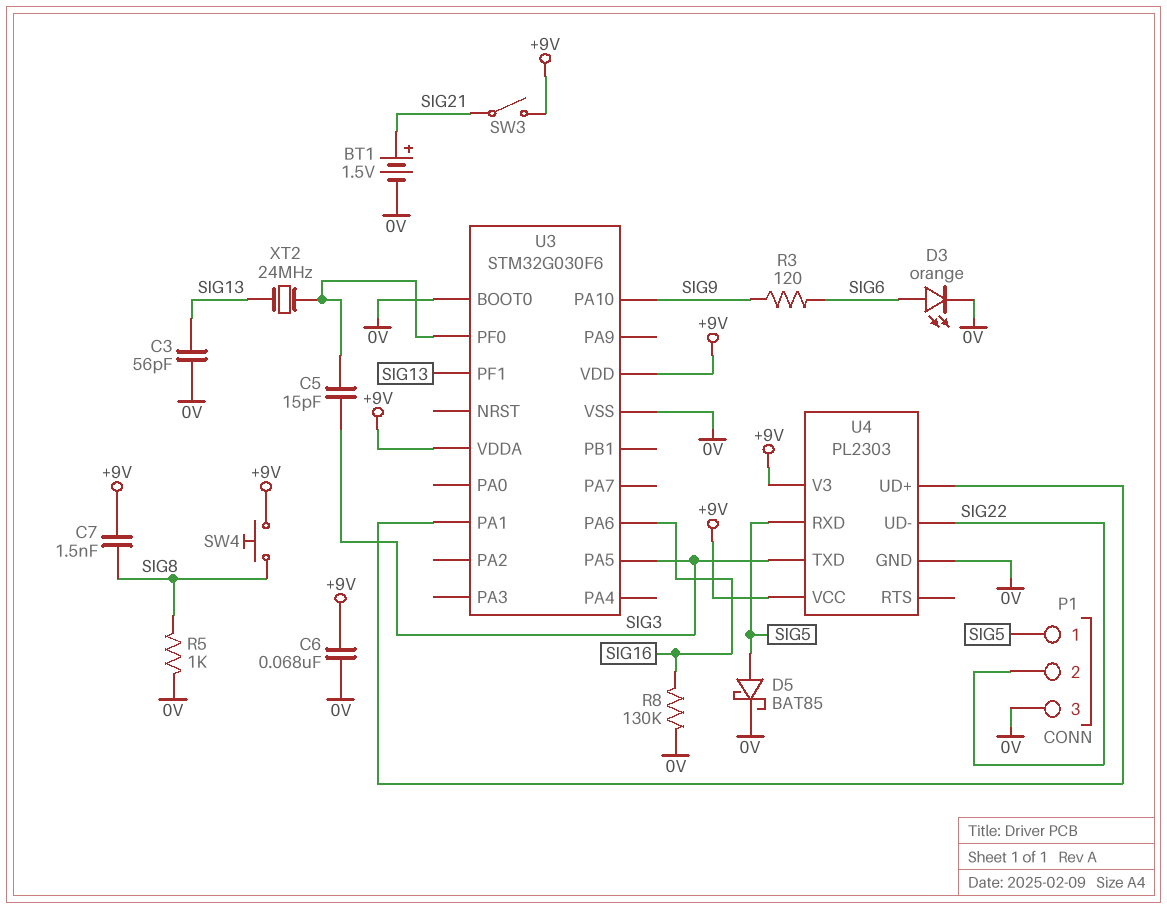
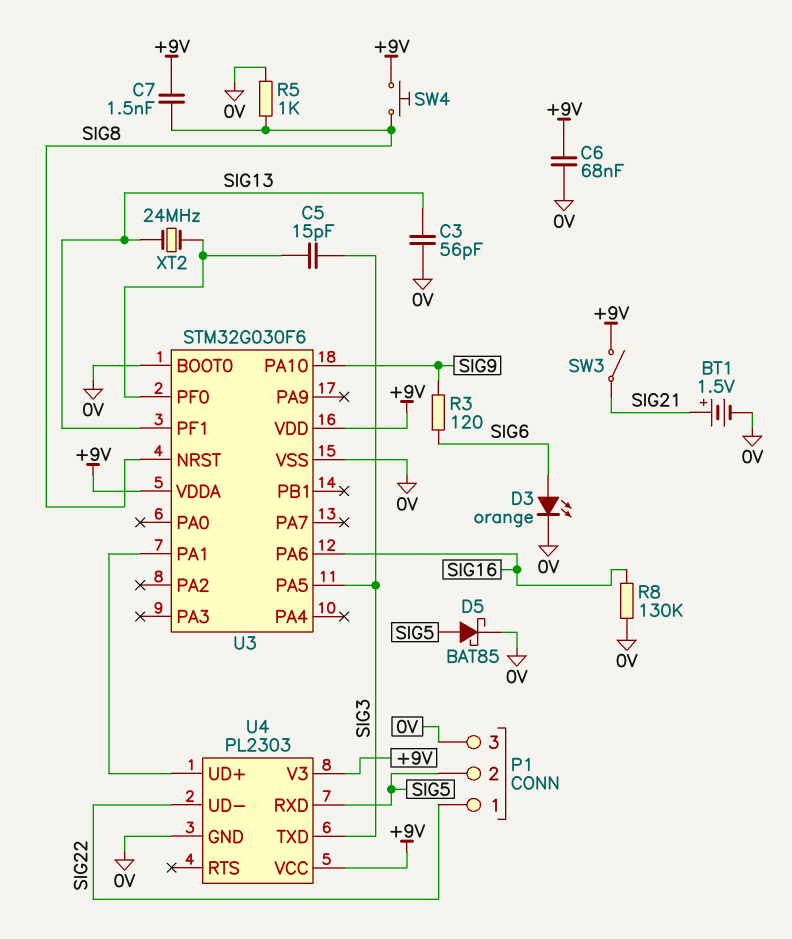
P1 pin 1: SIG5 -> SIG22
P1 pin 2: SIG22 -> SIG5
U3 pin NRST: none -> SIG8

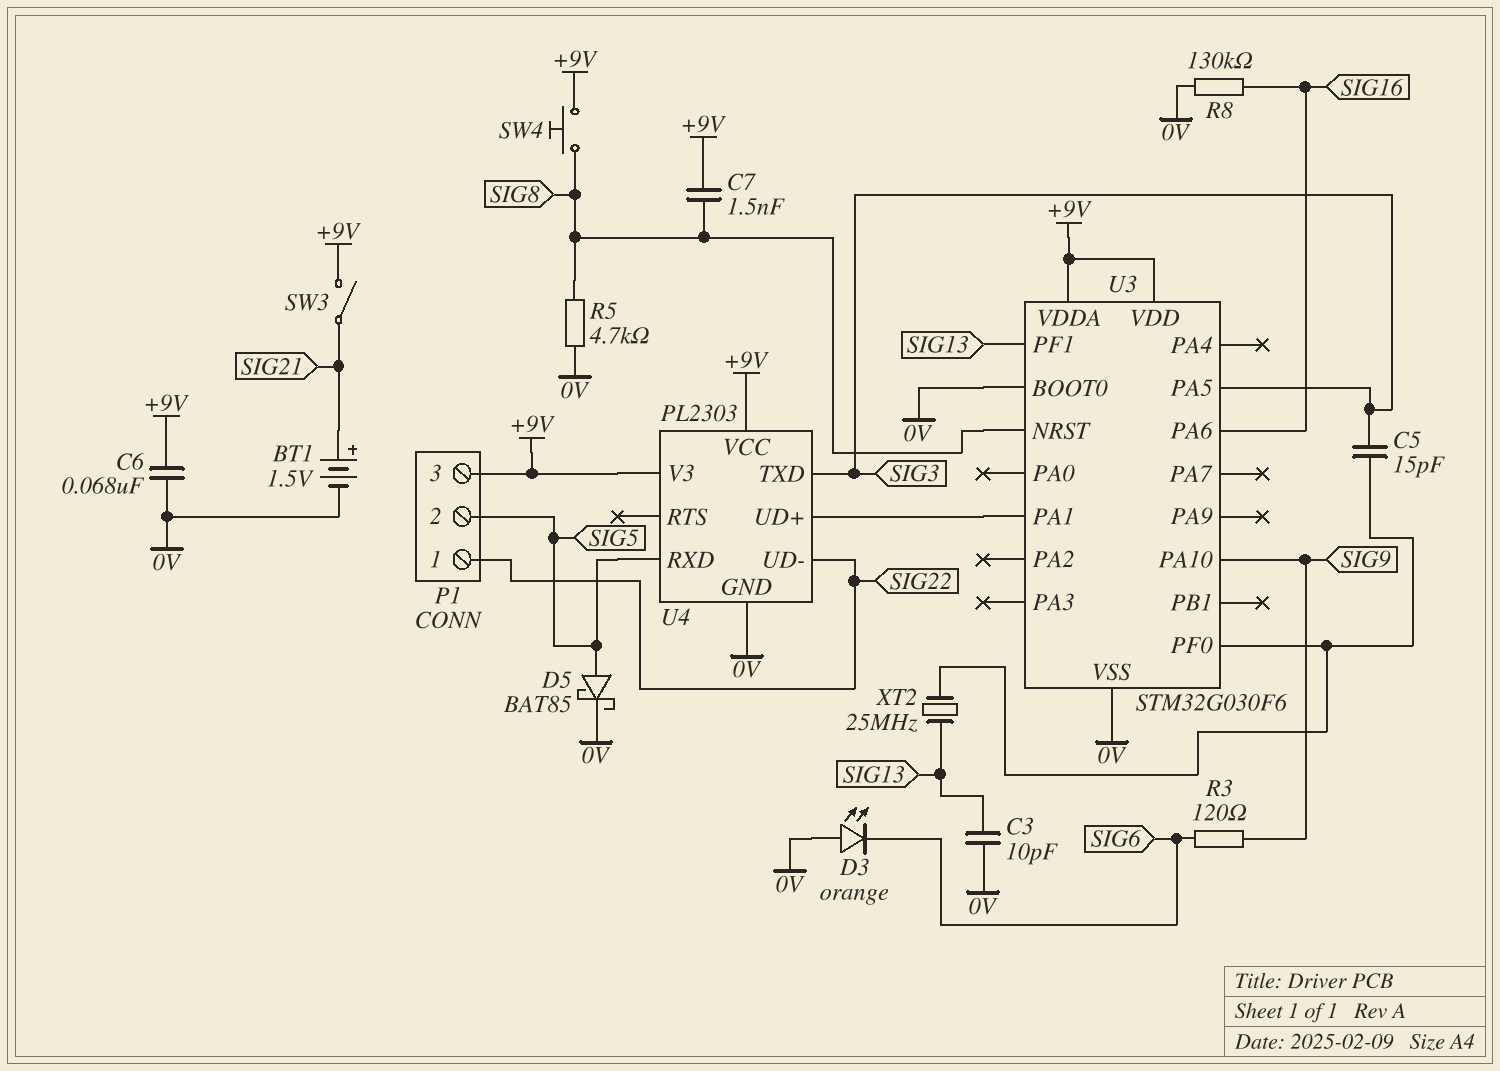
C3: 56pF (0V, SIG13) -> 10pF (0V, SIG13)
D3: LED orange (A SIG6, K 0V) -> LED orange (A 0V, K SIG6)
P1 pin 3: 0V -> +9V
R5: 1k (0V, SIG8) -> 4.7k (0V, SIG8)
XT2: 24MHz (SIG13, U3/PF0) -> 25MHz (SIG13, U3/PF0)

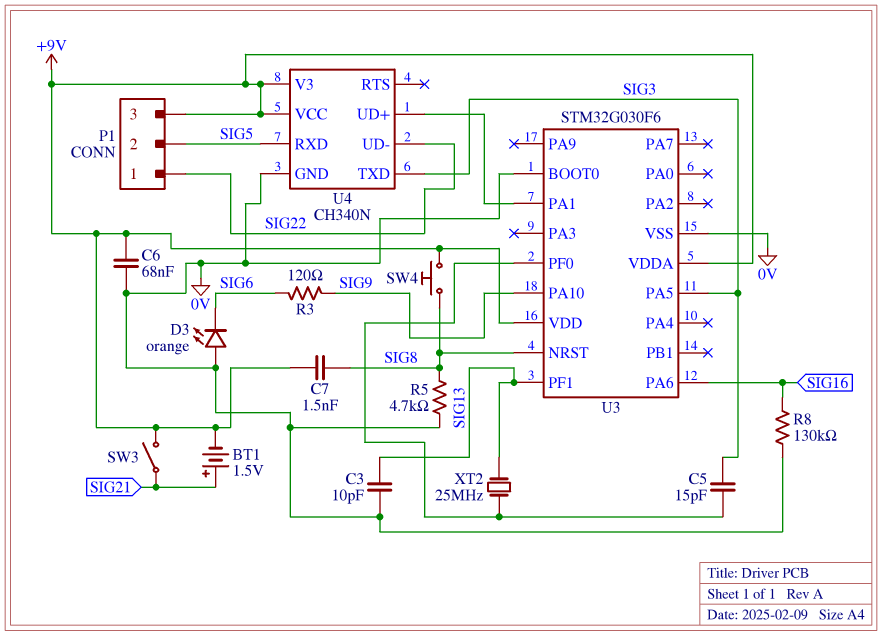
BT1: 1.5V (plus SIG21, minus 0V) -> 1.5V (plus SIG21, minus +9V)
D5: schottky BAT85 (A SIG5, K 0V) -> none
U4: PL2303 -> CH340N

